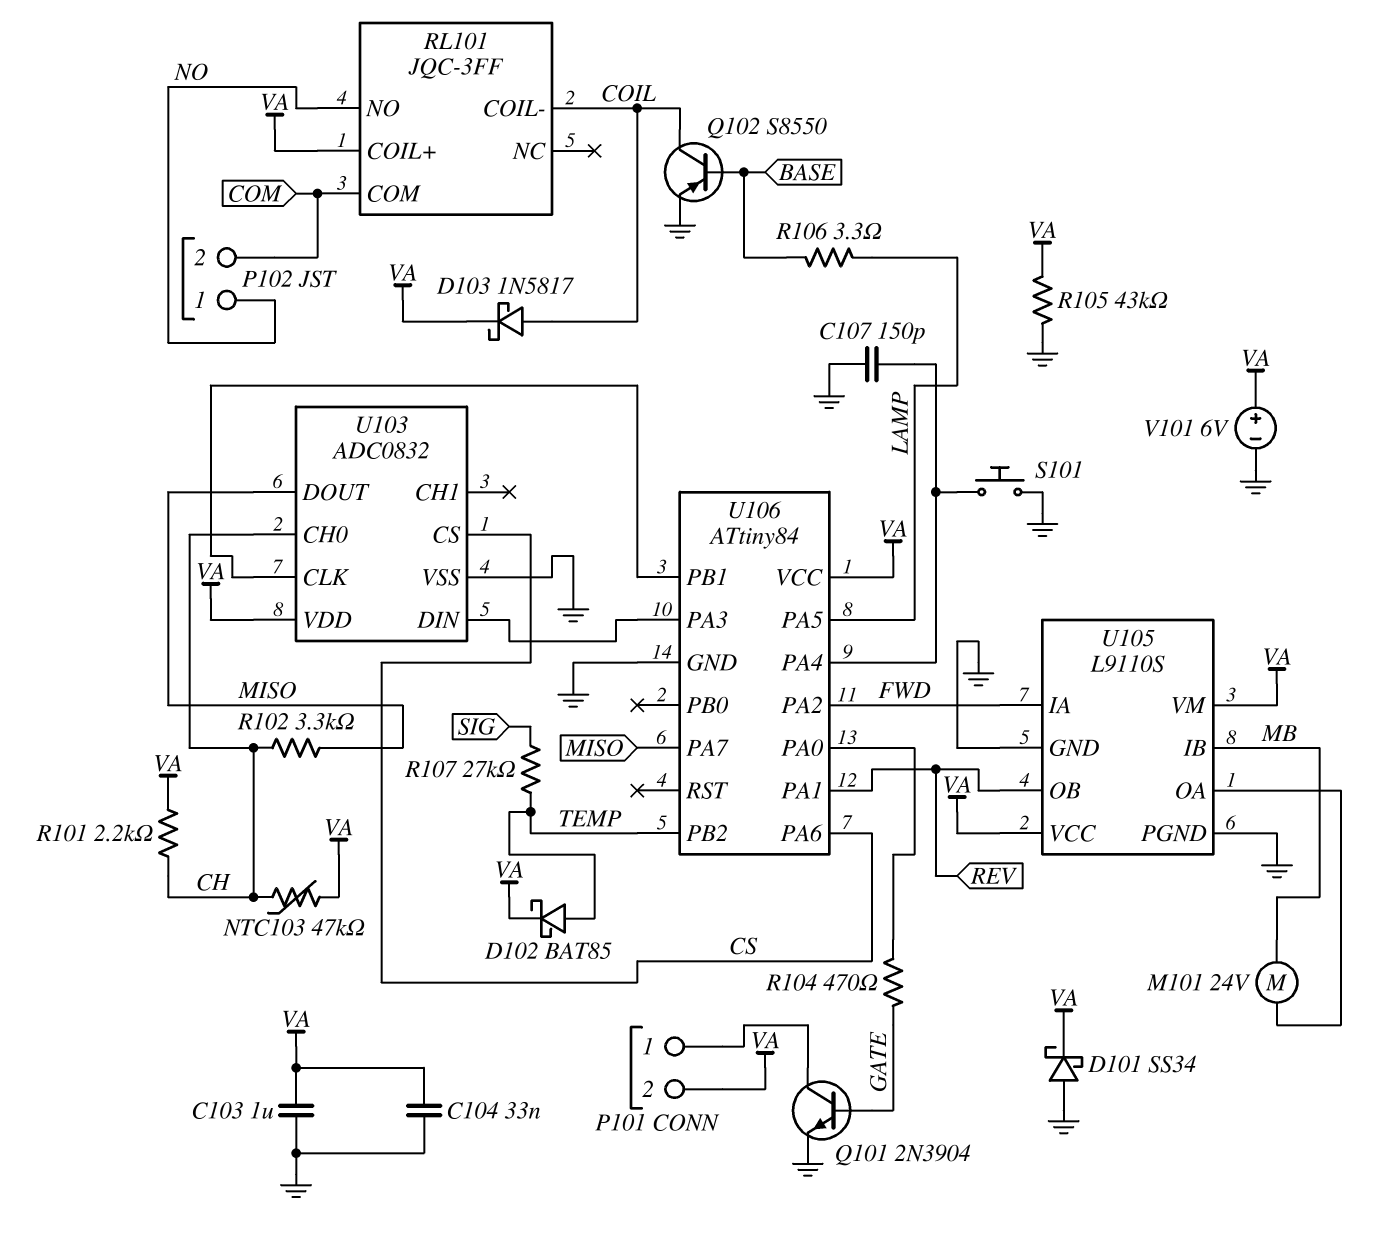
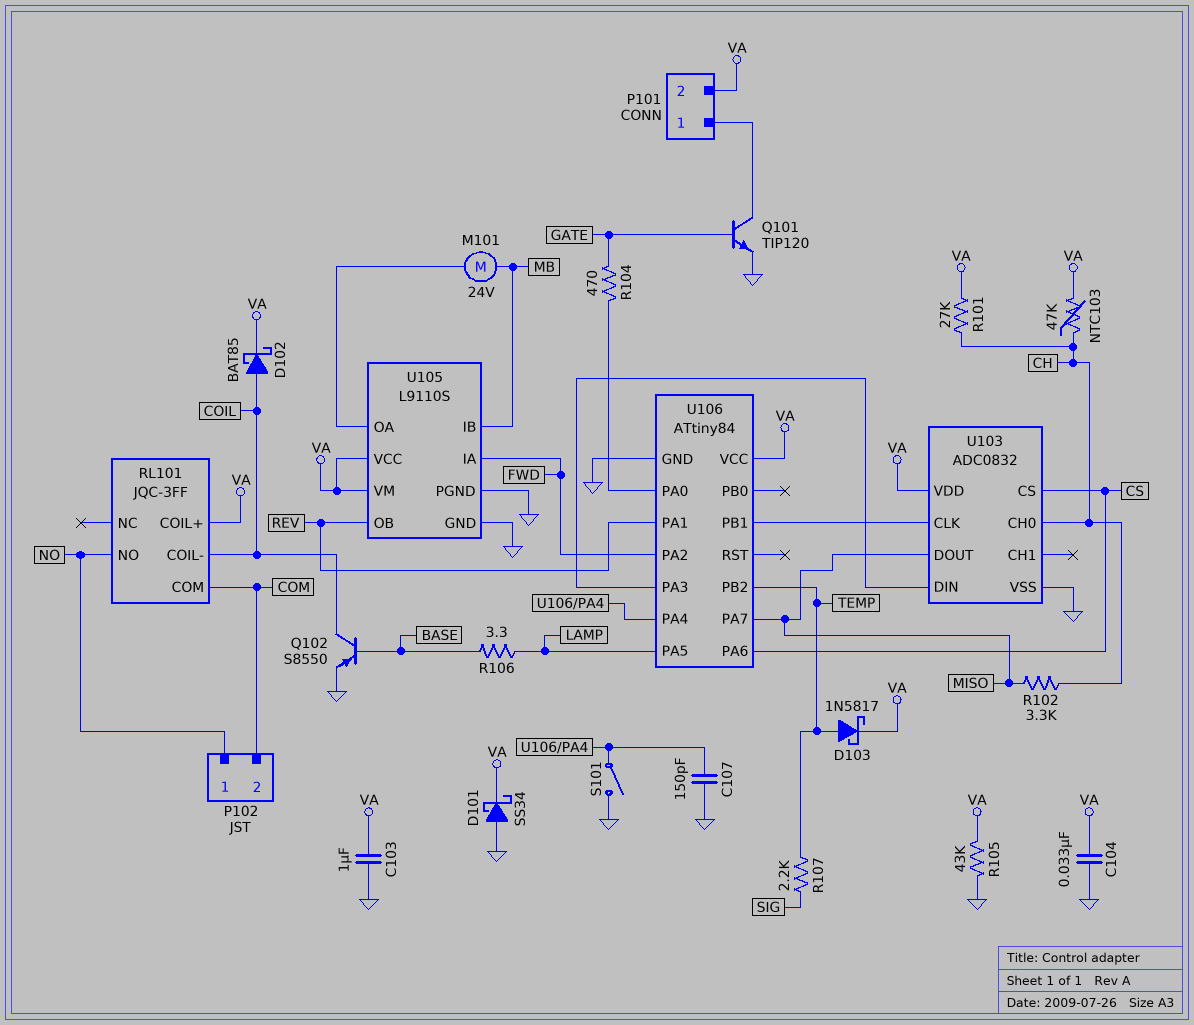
D102: schottky BAT85 (A TEMP, K VA) -> schottky BAT85 (A COIL, K VA)
D103: schottky 1N5817 (A COIL, K VA) -> schottky 1N5817 (A TEMP, K VA)
Q101: NPN 2N3904 (B GATE, C P101/1, E GND) -> NPN TIP120 (B GATE, C P101/1, E GND)
R101: 2.2k (CH, VA) -> 27k (CH, VA)
R107: 27k (SIG, TEMP) -> 2.2k (SIG, TEMP)
S101: button (GND, U106/PA4) -> switch (GND, U106/PA4)
V101: 6V (plus VA, minus GND) -> none

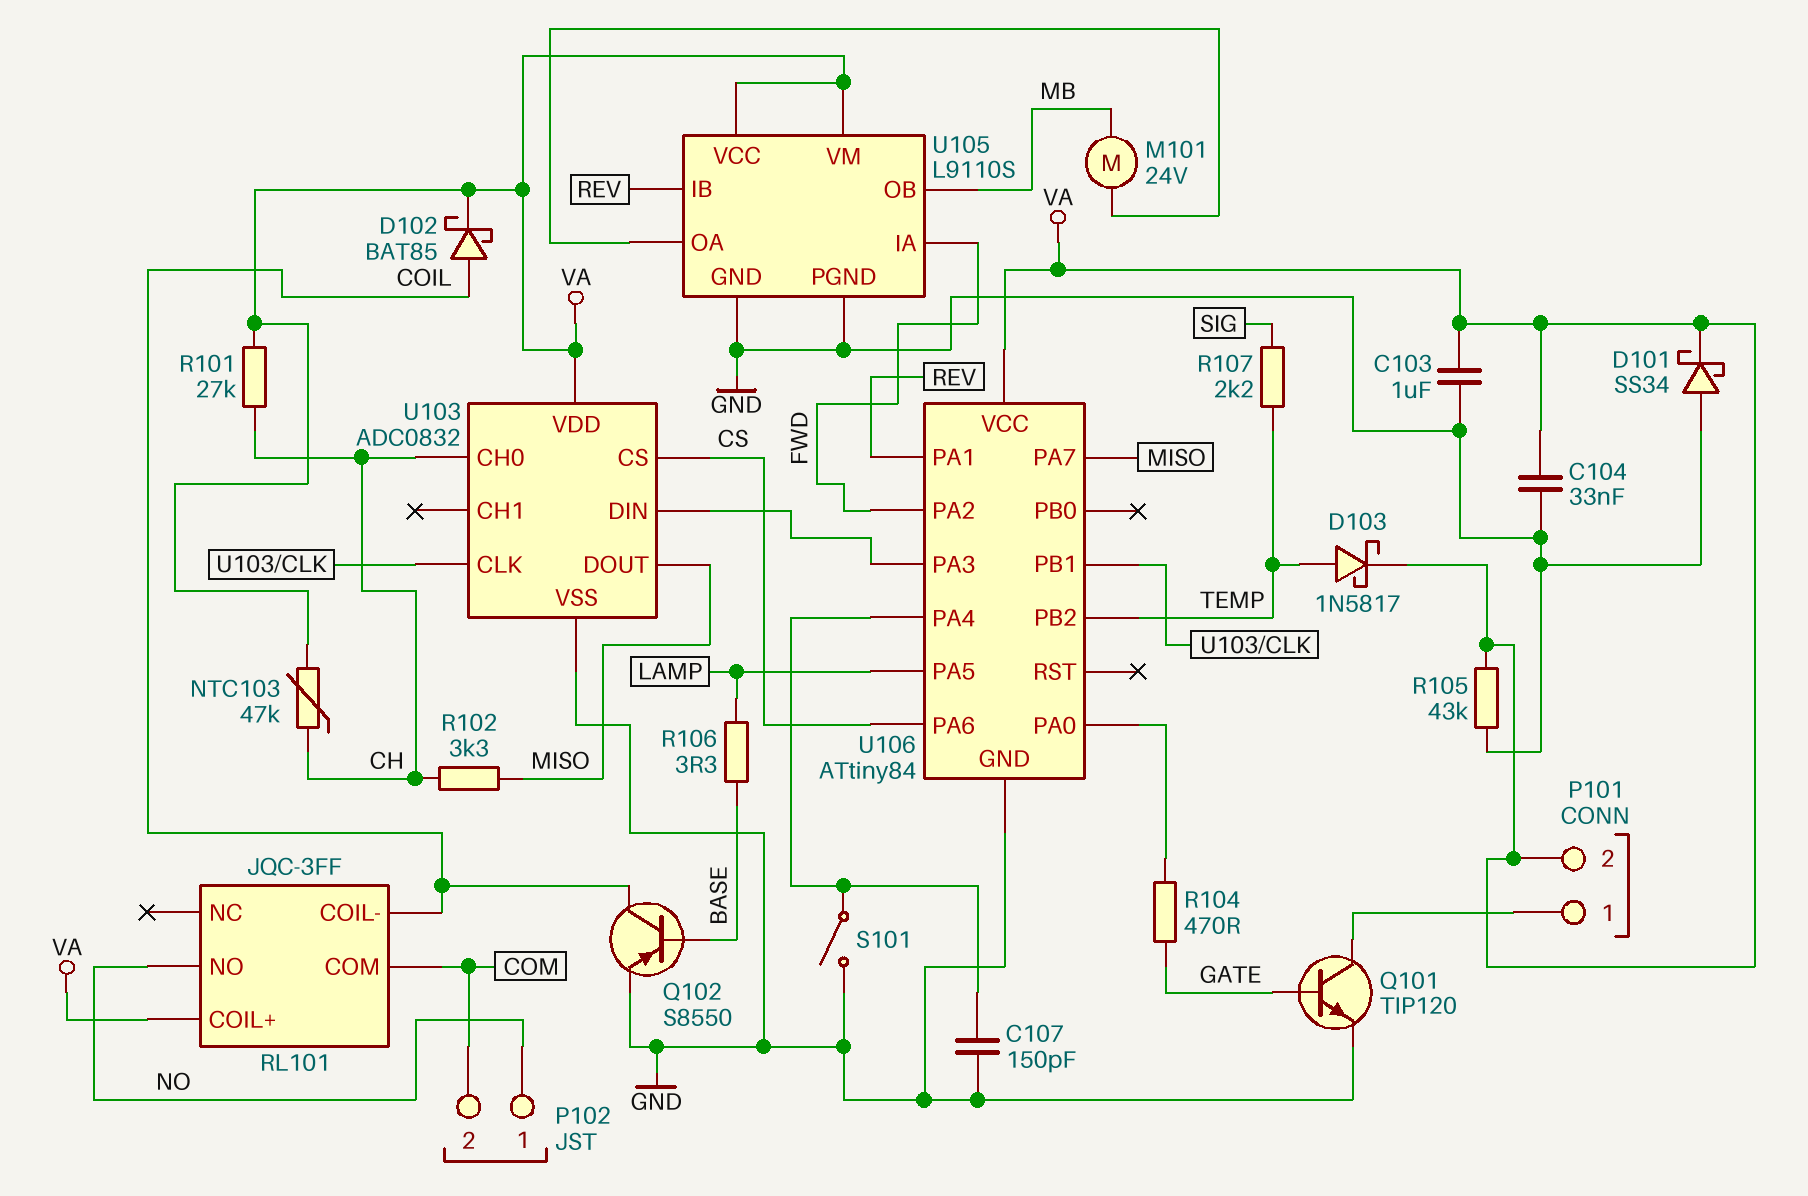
U105 pin IB: MB -> REV
U105 pin OB: REV -> MB

